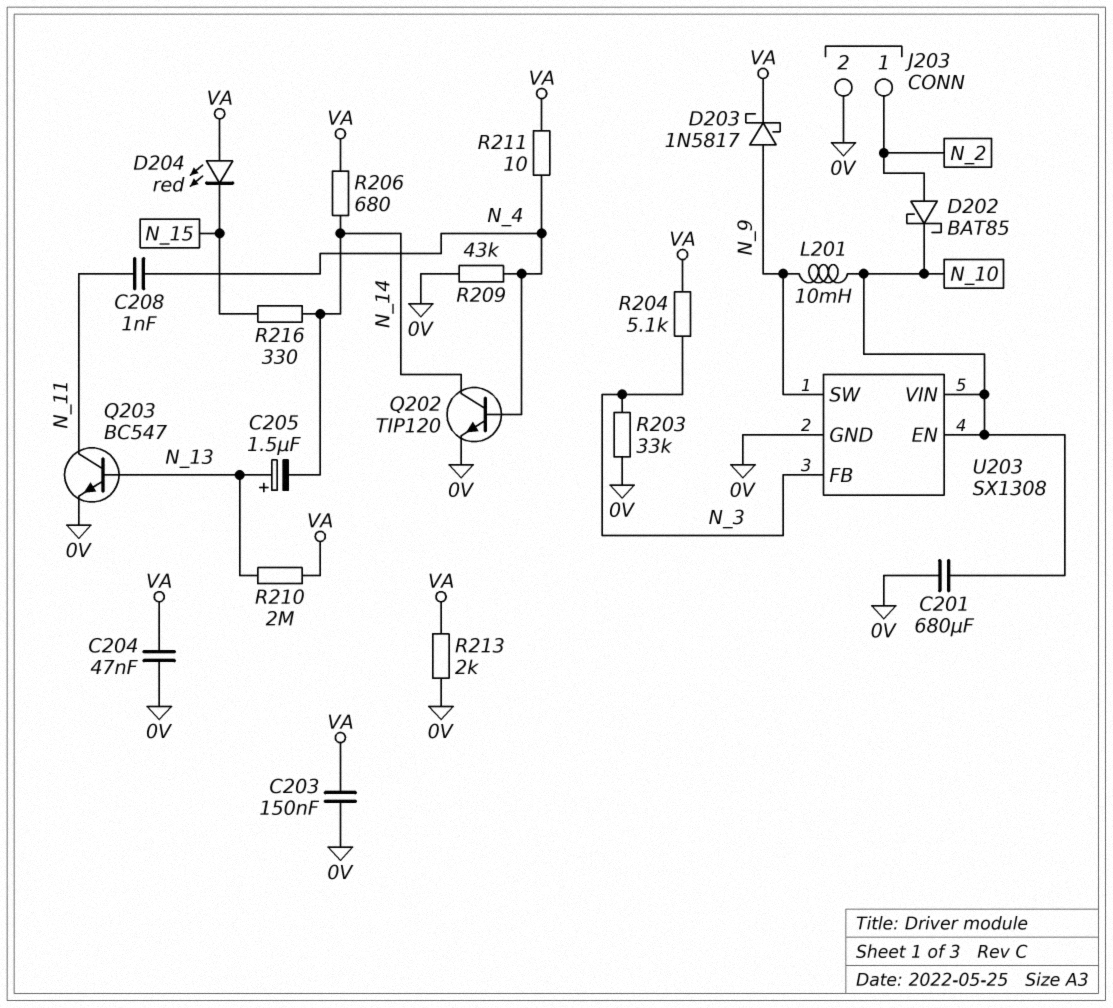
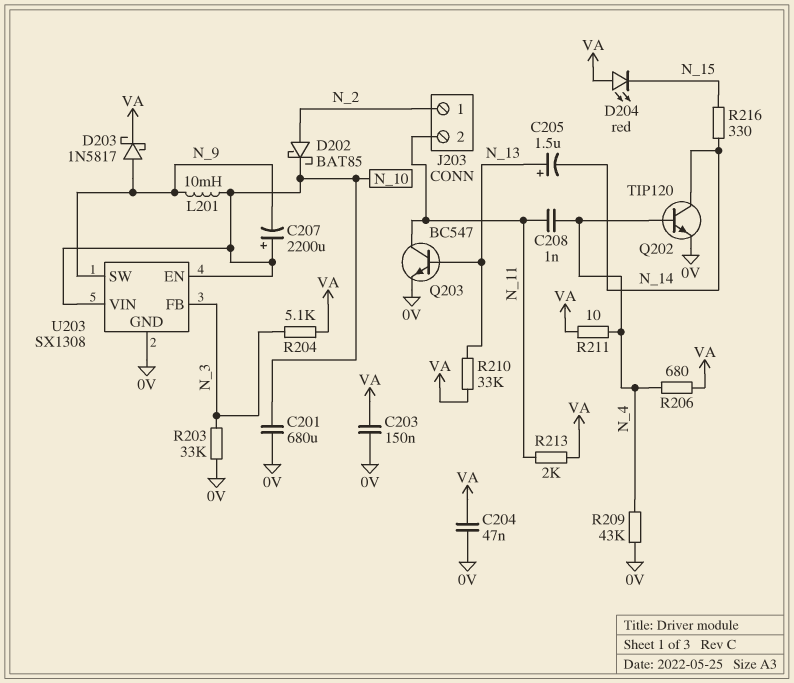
C207: none -> 2200uF (plus N_10, minus N_9)
J203 pin 2: 0V -> N_11
R206: 680 (N_14, VA) -> 680 (N_4, VA)
R210: 2M (N_13, VA) -> 33k (N_13, VA)
R213: 2k (0V, VA) -> 2k (N_11, VA)

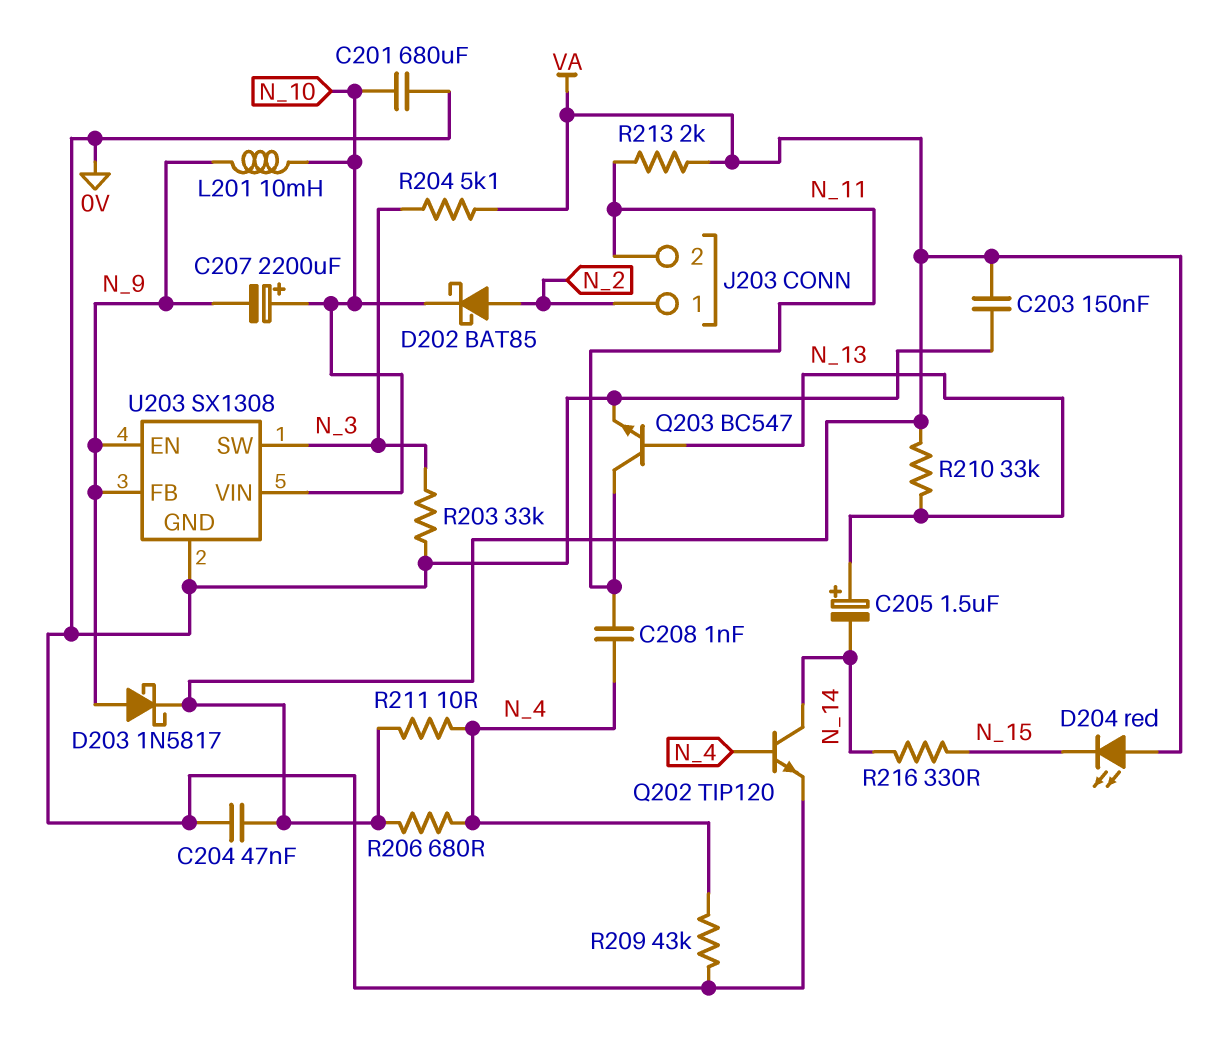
U203 pin EN: N_10 -> N_9
U203 pin FB: N_3 -> N_9
U203 pin SW: N_9 -> N_3

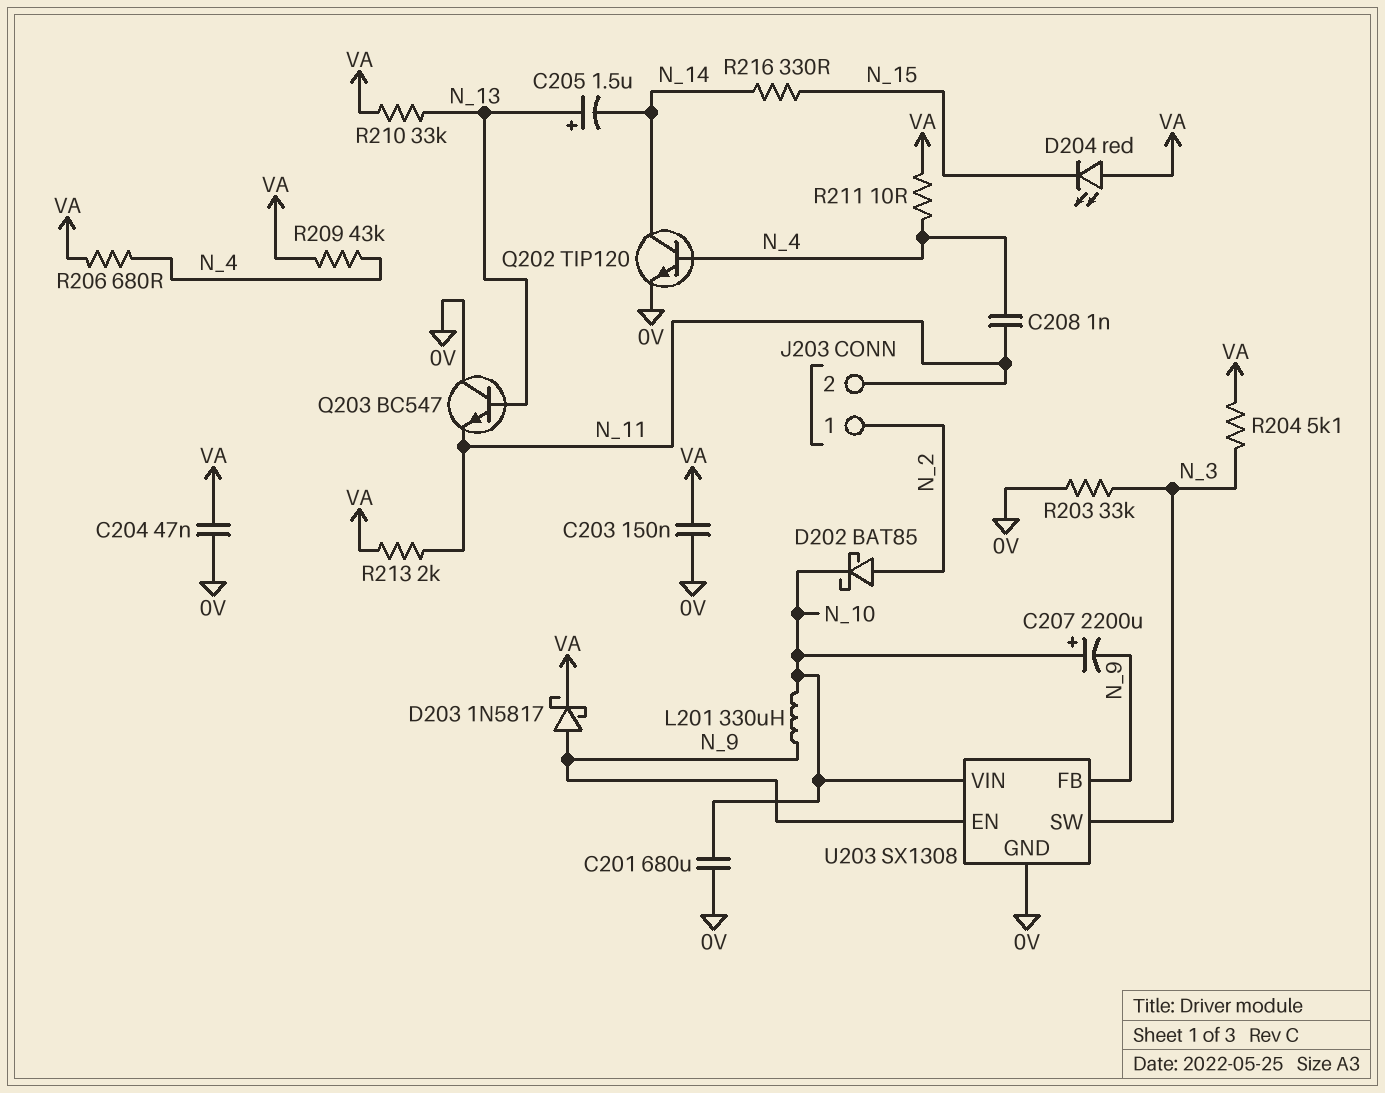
L201: 10mH (N_9, N_10) -> 330uH (N_9, N_10)
Q203: NPN BC547 (B N_13, C N_11, E 0V) -> NPN BC547 (B N_13, C 0V, E N_11)
R209: 43k (0V, N_4) -> 43k (N_4, VA)

